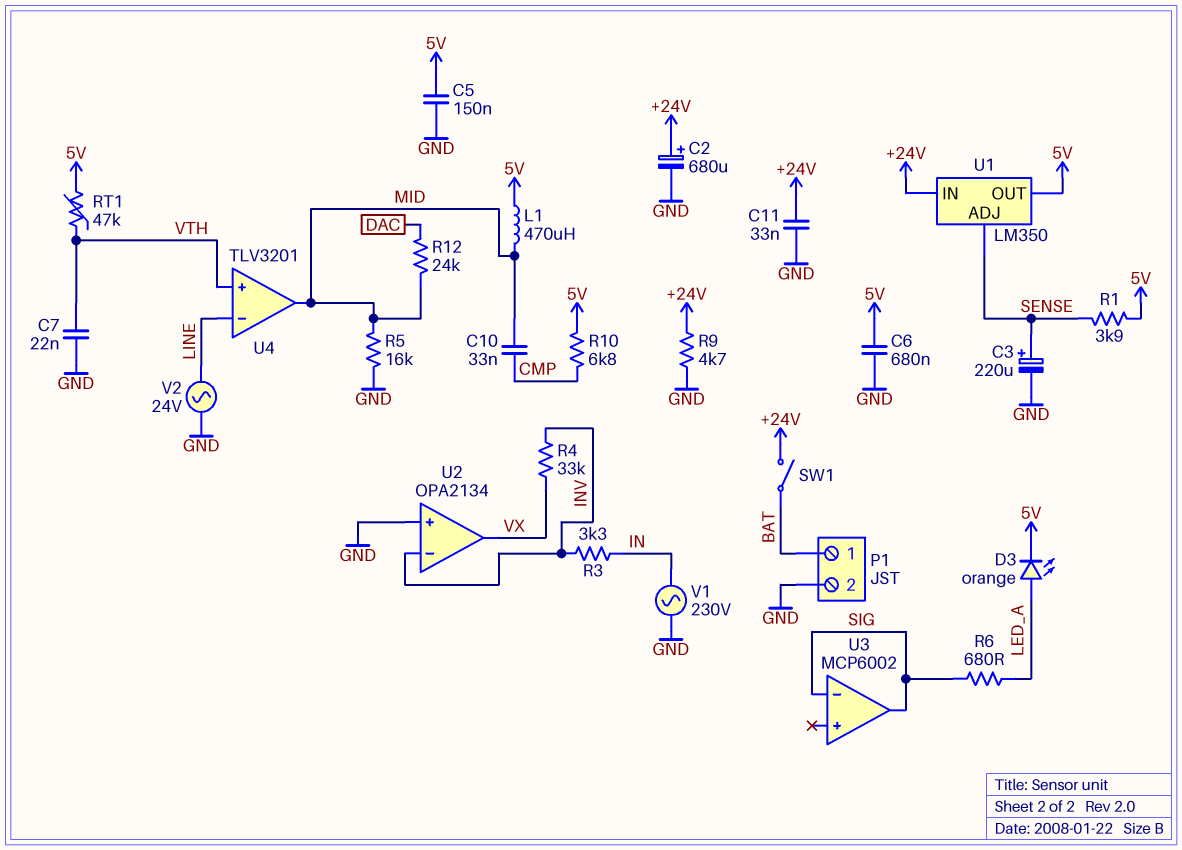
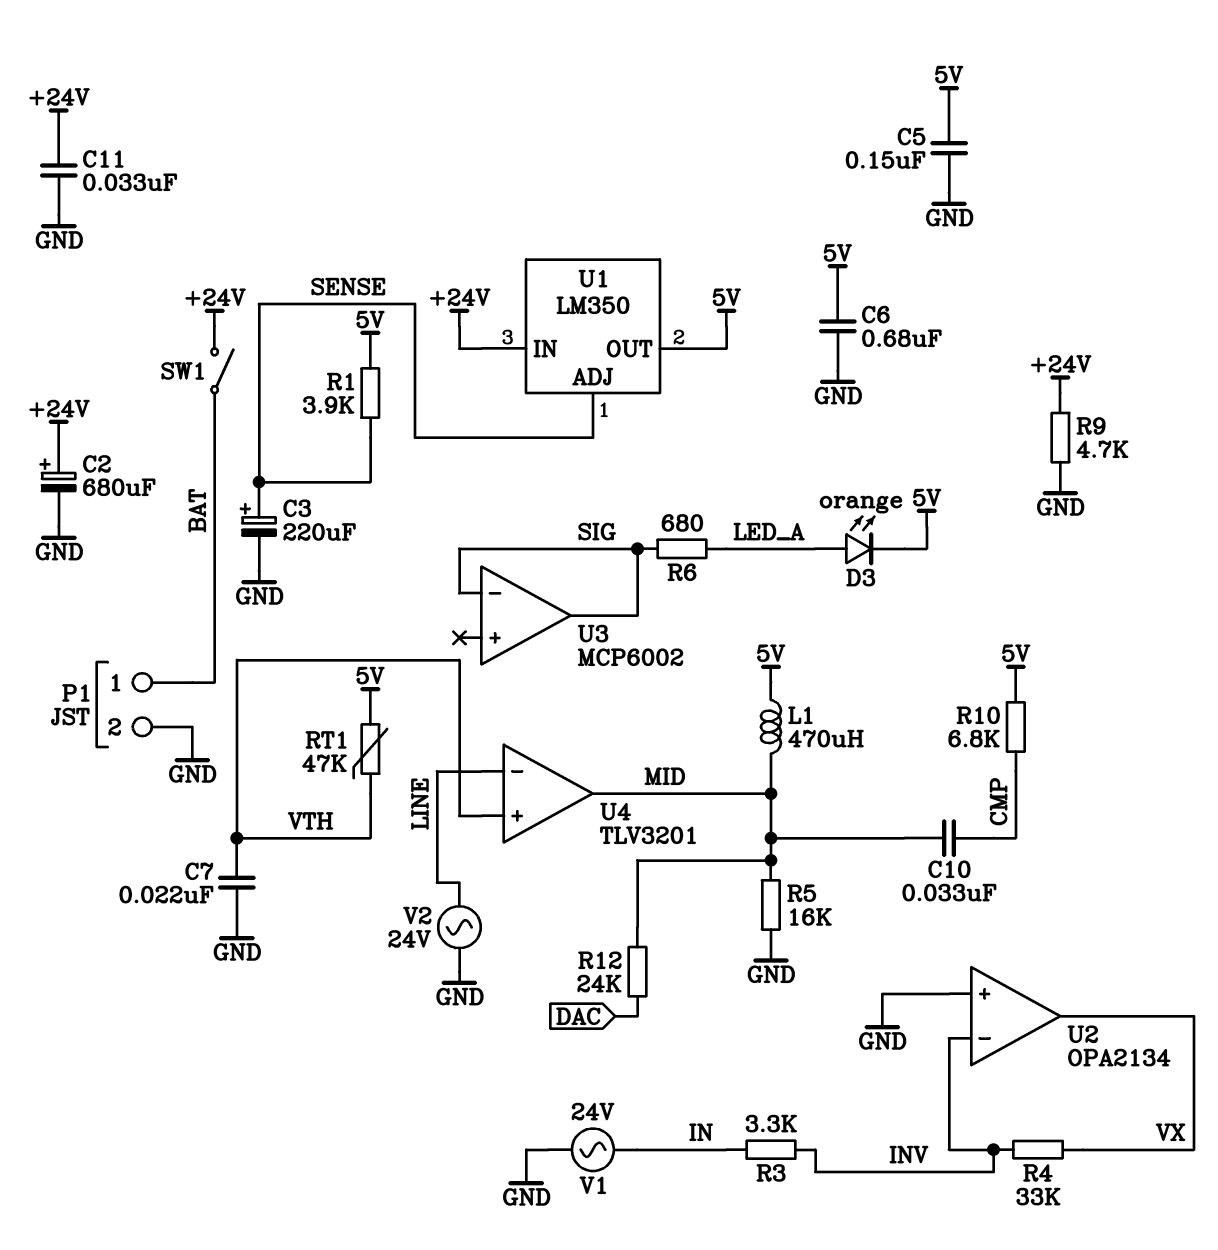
V1: AC 230V (GND, IN) -> AC 24V (GND, IN)

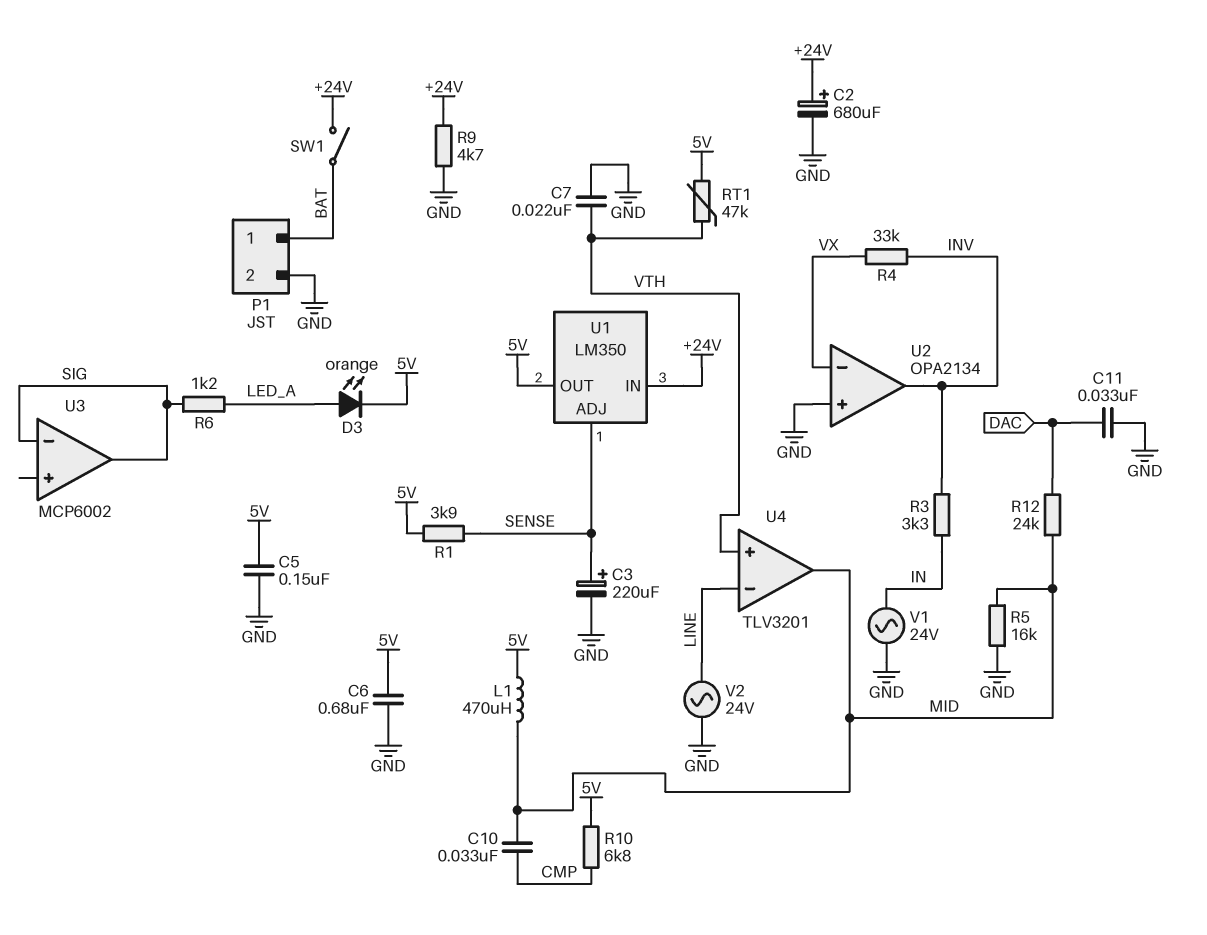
C11: 33nF (+24V, GND) -> 33nF (DAC, GND)
R6: 680 (LED_A, SIG) -> 1.2k (LED_A, SIG)
U2 pin in-: INV -> VX
U2 pin out: VX -> INV

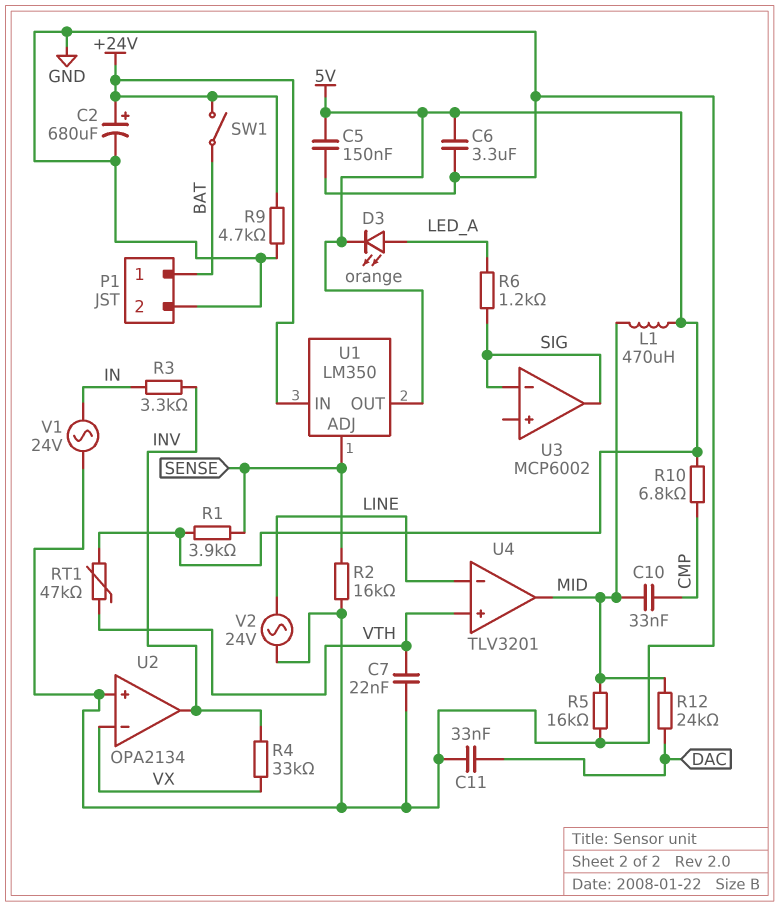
C3: 220uF (plus SENSE, minus GND) -> none
C6: 680nF (5V, GND) -> 3.3uF (5V, GND)
R2: none -> 16k (GND, SENSE)

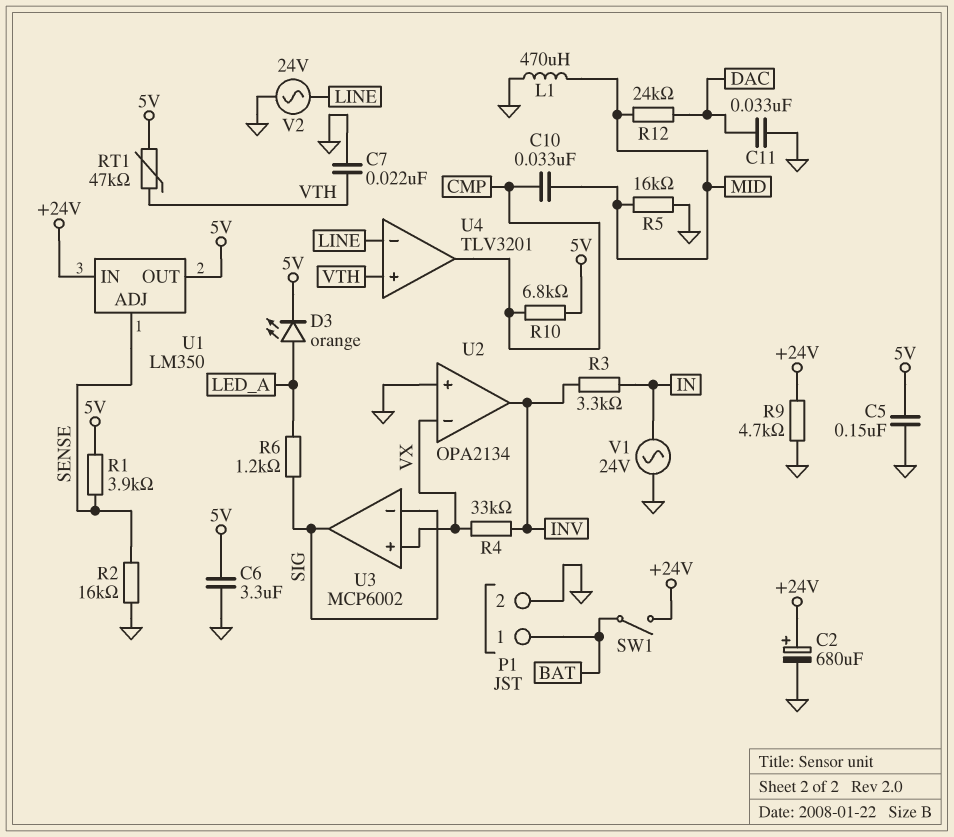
L1: 470uH (5V, MID) -> 470uH (GND, MID)
U3 pin in+: none -> VX
U4 pin out: MID -> CMP

